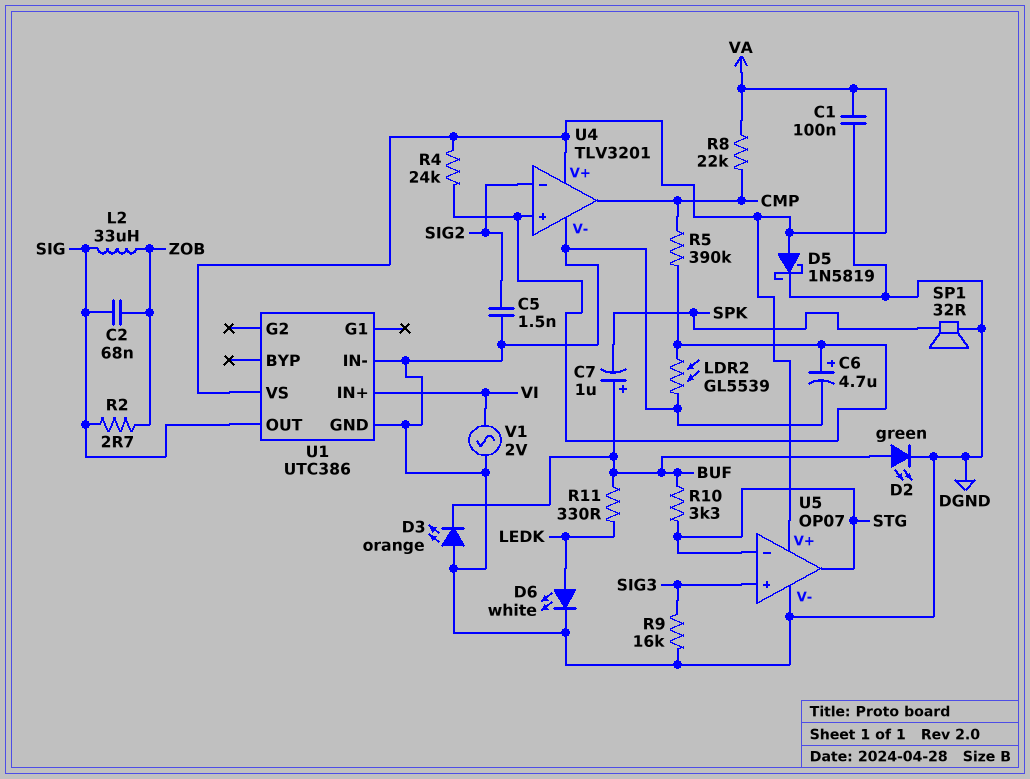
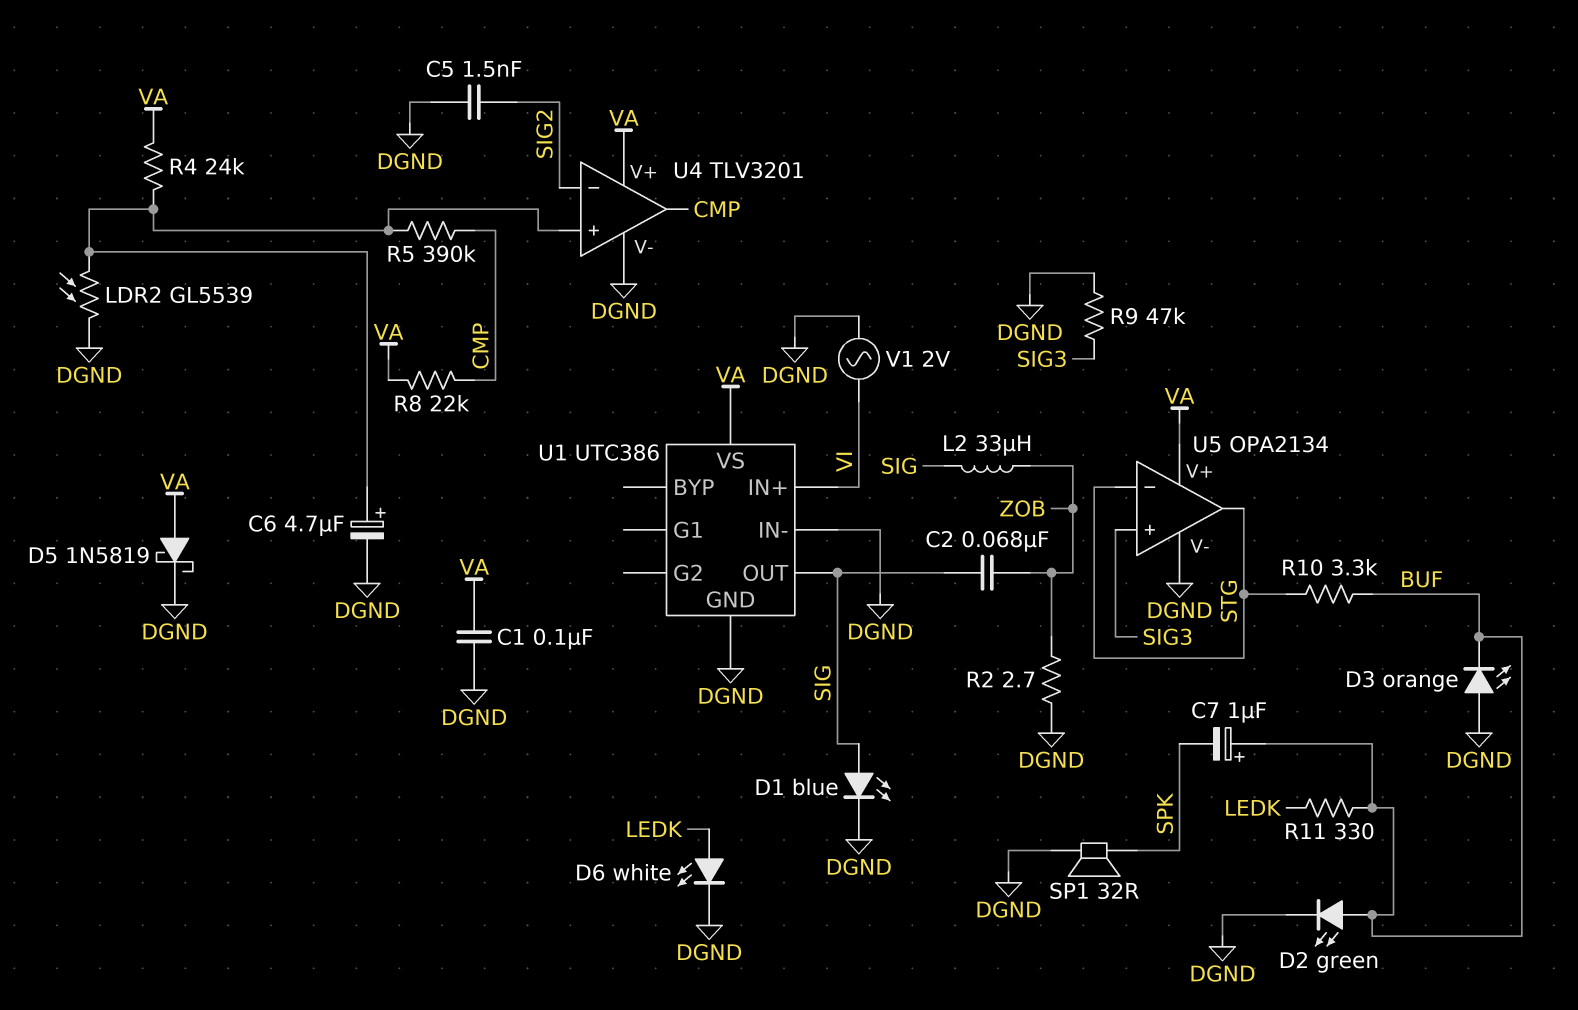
D1: none -> LED blue (A SIG, K DGND)
R2: 2.7 (SIG, ZOB) -> 2.7 (DGND, ZOB)
R9: 16k (DGND, SIG3) -> 47k (DGND, SIG3)
U5: OP07 -> OPA2134

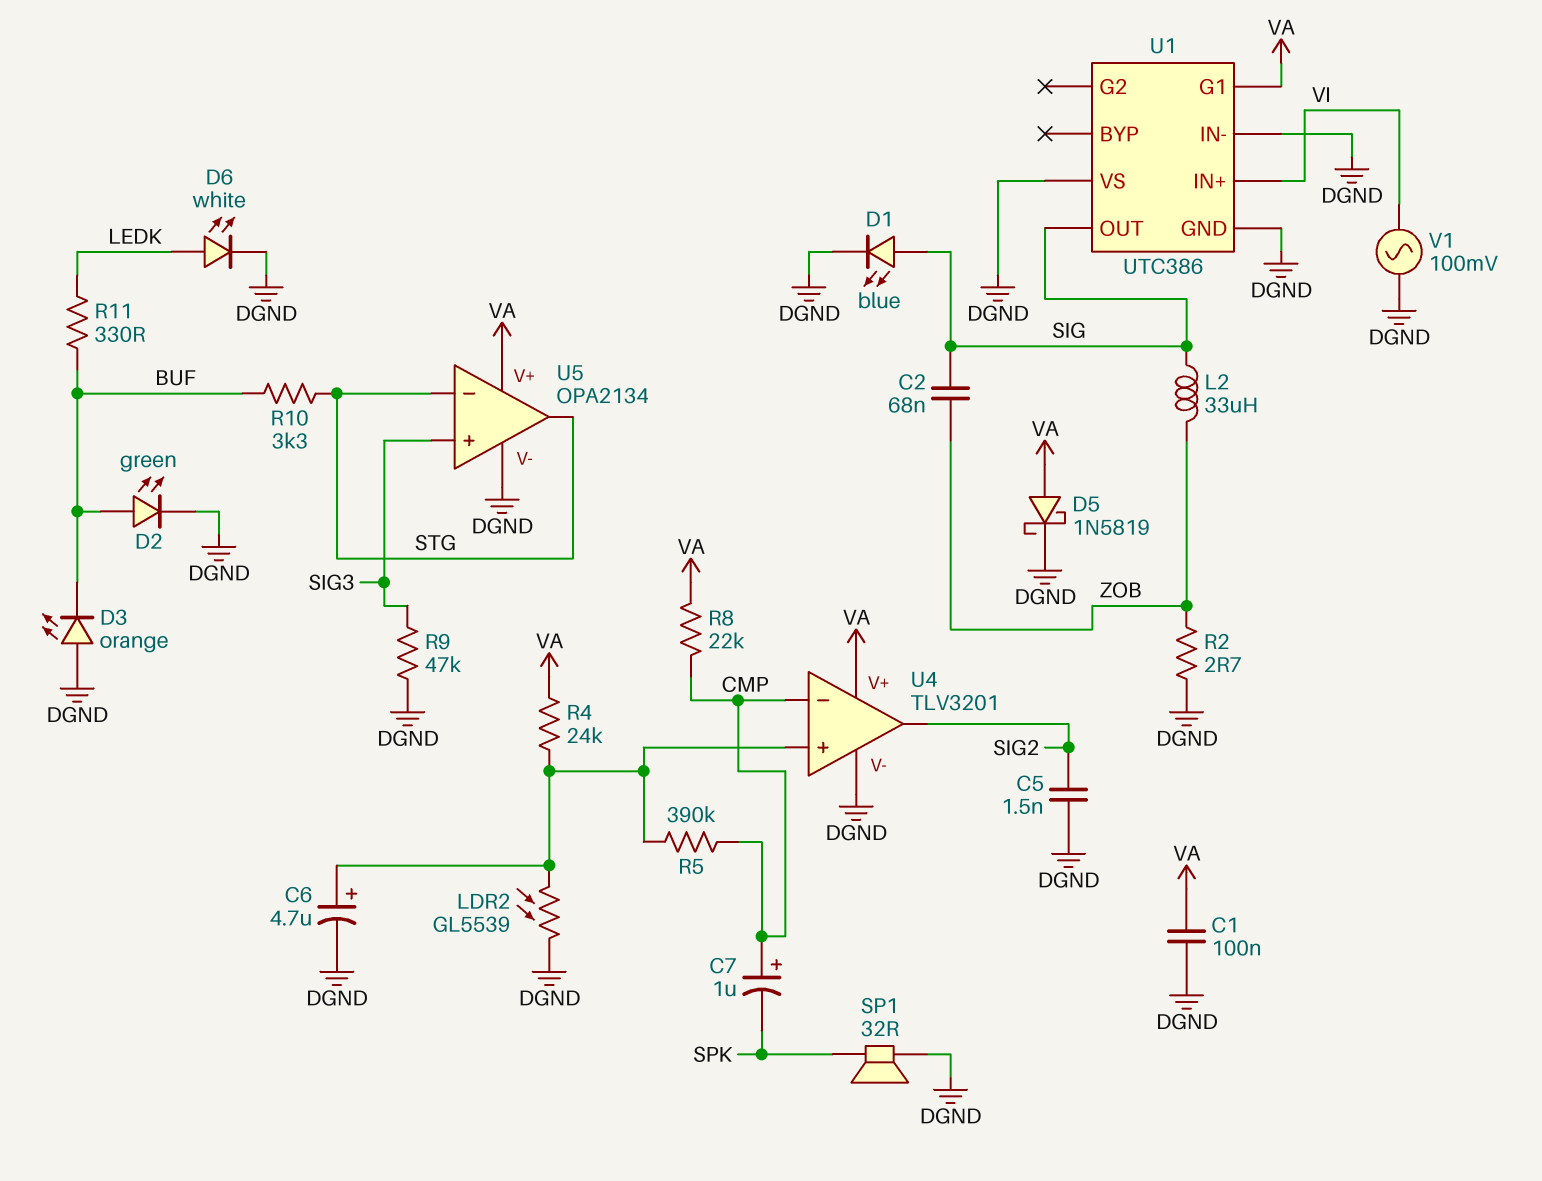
C7: 1uF (plus BUF, minus SPK) -> 1uF (plus CMP, minus SPK)
U1 pin G1: none -> VA
U1 pin VS: VA -> DGND
U4 pin in-: SIG2 -> CMP
U4 pin out: CMP -> SIG2
V1: AC 2V (DGND, VI) -> AC 100mV (DGND, VI)

